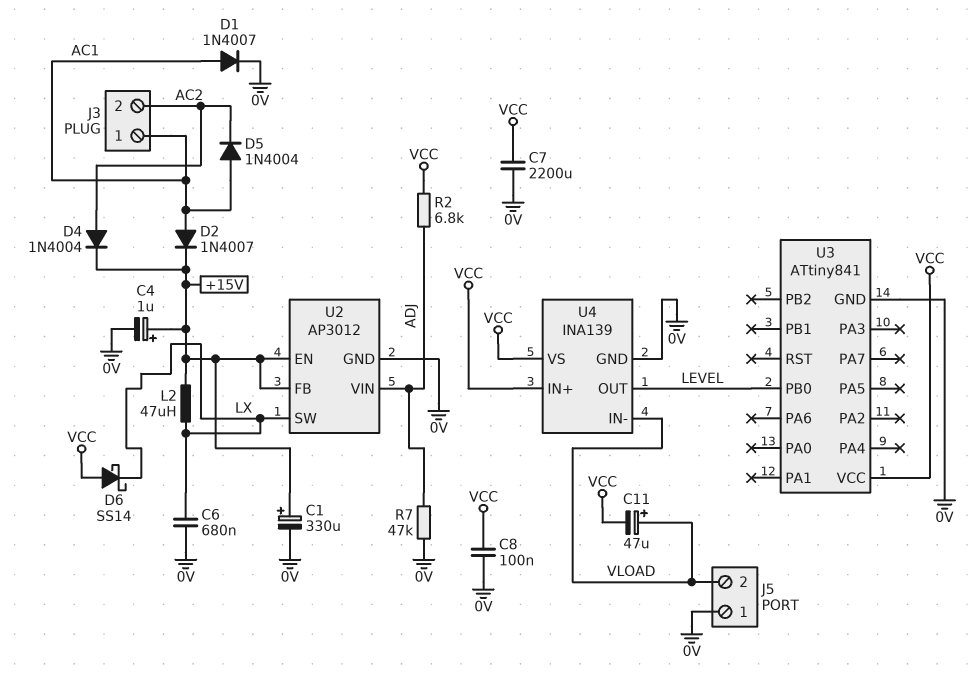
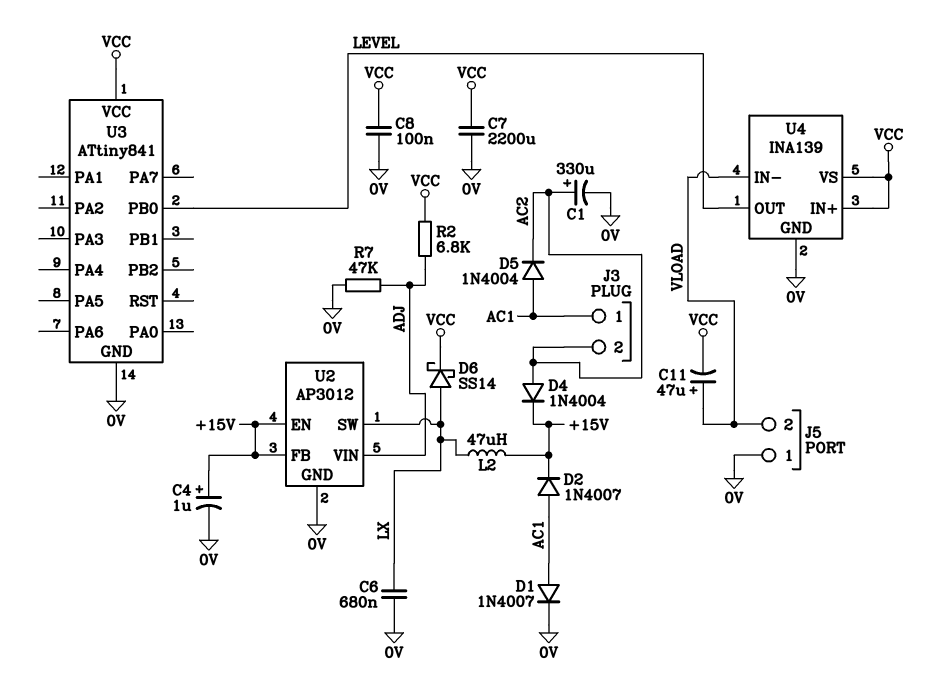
C1: 330uF (plus +15V, minus 0V) -> 330uF (plus AC2, minus 0V)
D6: schottky SS14 (A VCC, K LX) -> schottky SS14 (A LX, K VCC)

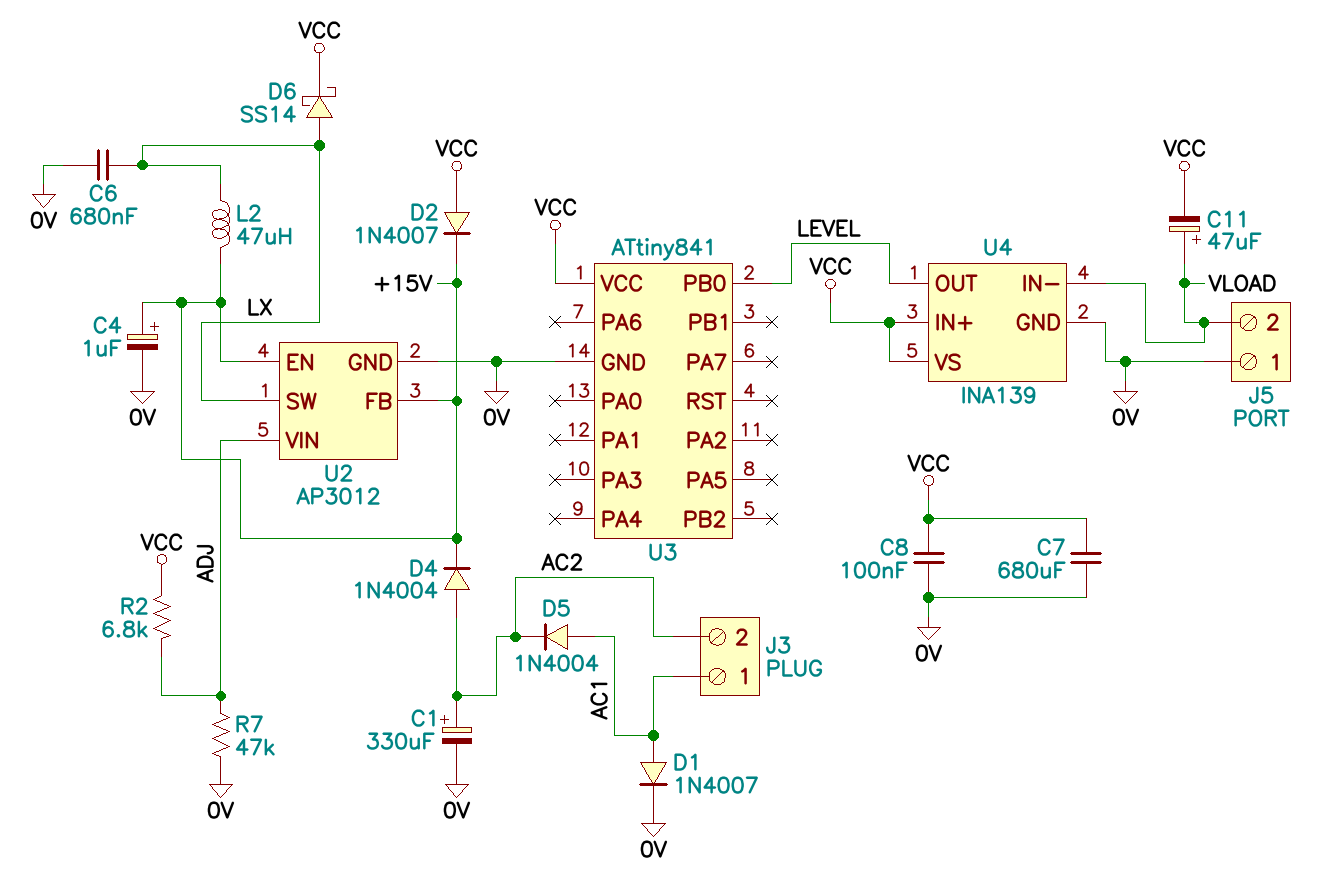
C7: 2200uF (0V, VCC) -> 680uF (0V, VCC)
D2: diode 1N4007 (A AC1, K +15V) -> diode 1N4007 (A VCC, K +15V)

